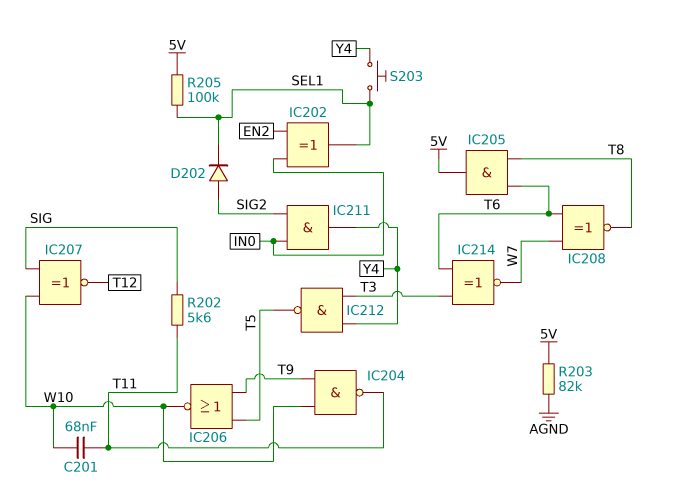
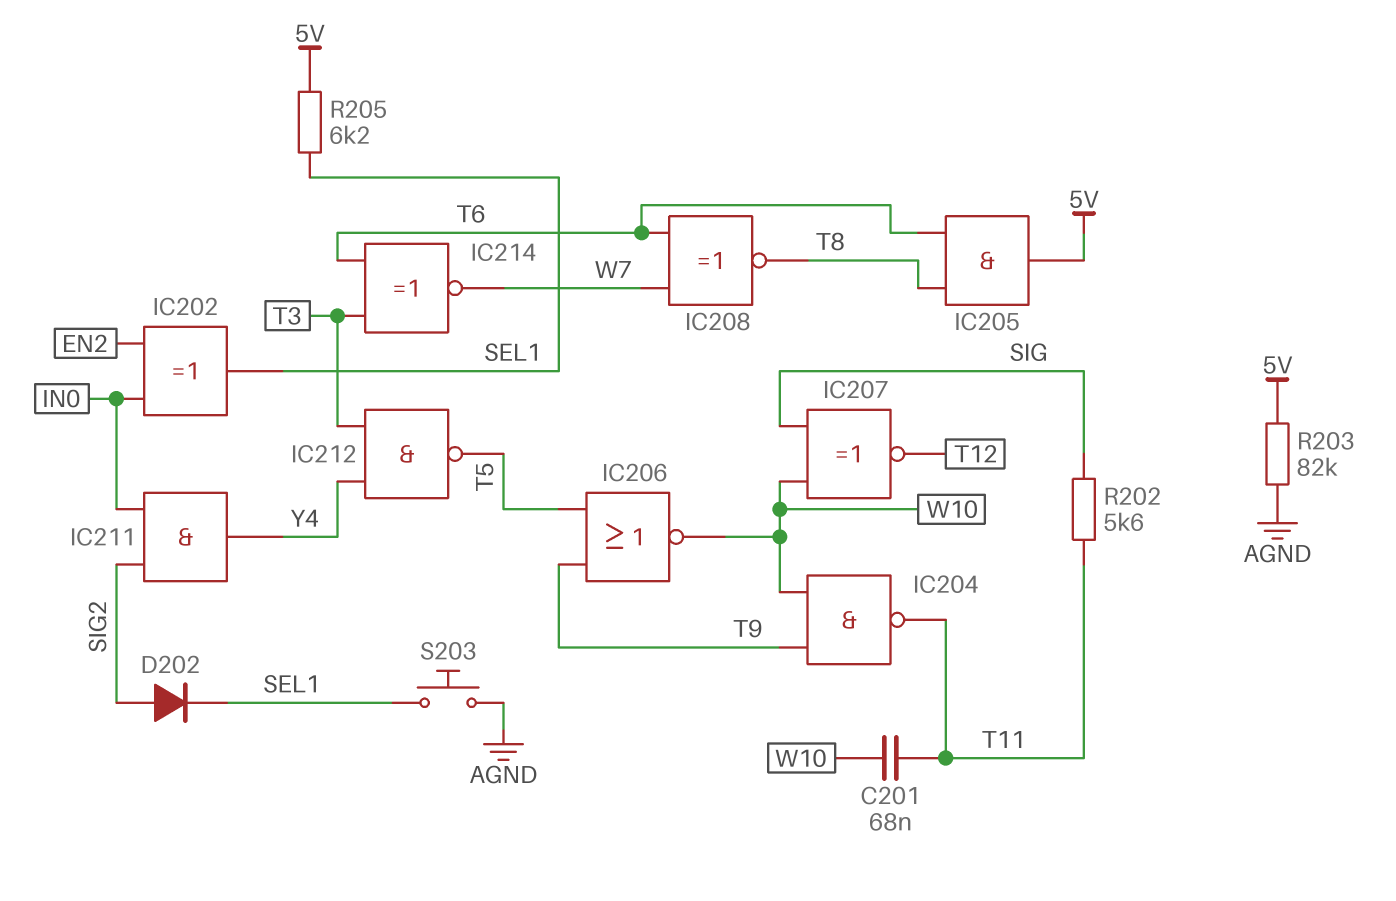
R205: 100k (5V, SEL1) -> 6.2k (5V, SEL1)
S203: button (SEL1, Y4) -> button (AGND, SEL1)

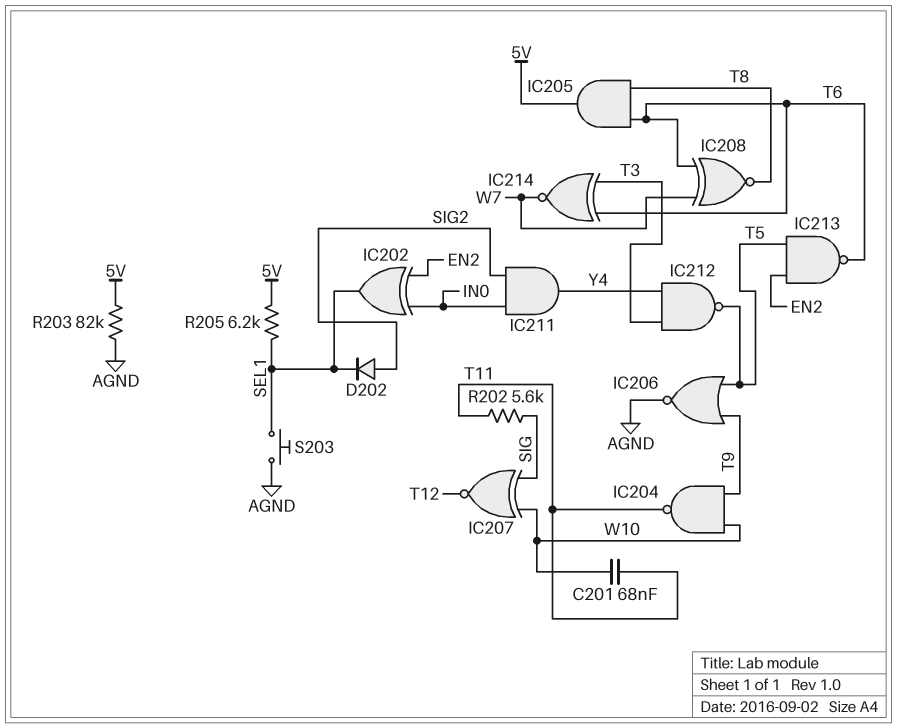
IC206: NOR (in T5, in T9, out W10) -> NOR (in T5, in T9, out AGND)
IC213: none -> NAND (in EN2, in T5, out T6)

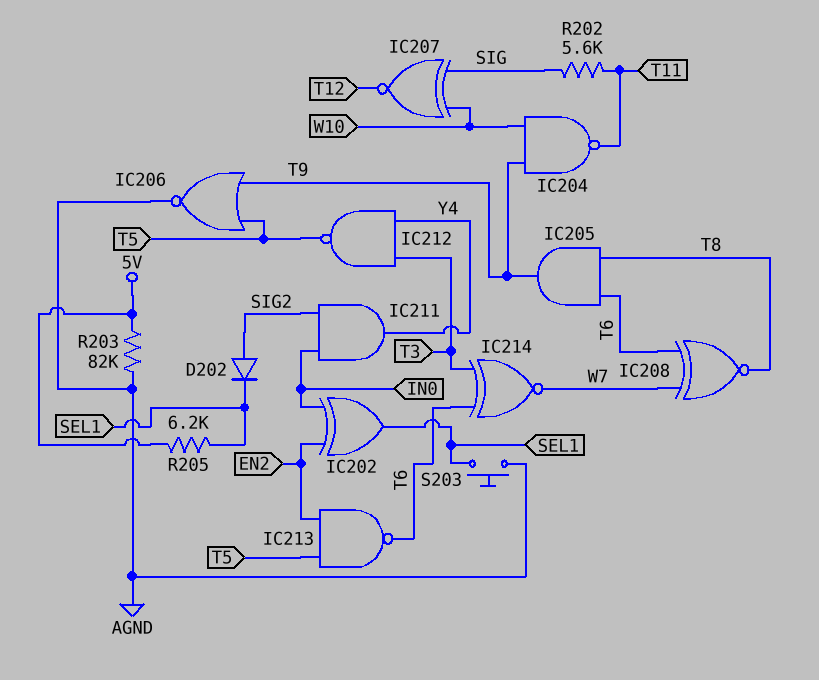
C201: 68nF (T11, W10) -> none
IC205: AND (in T6, in T8, out 5V) -> AND (in T6, in T8, out T9)

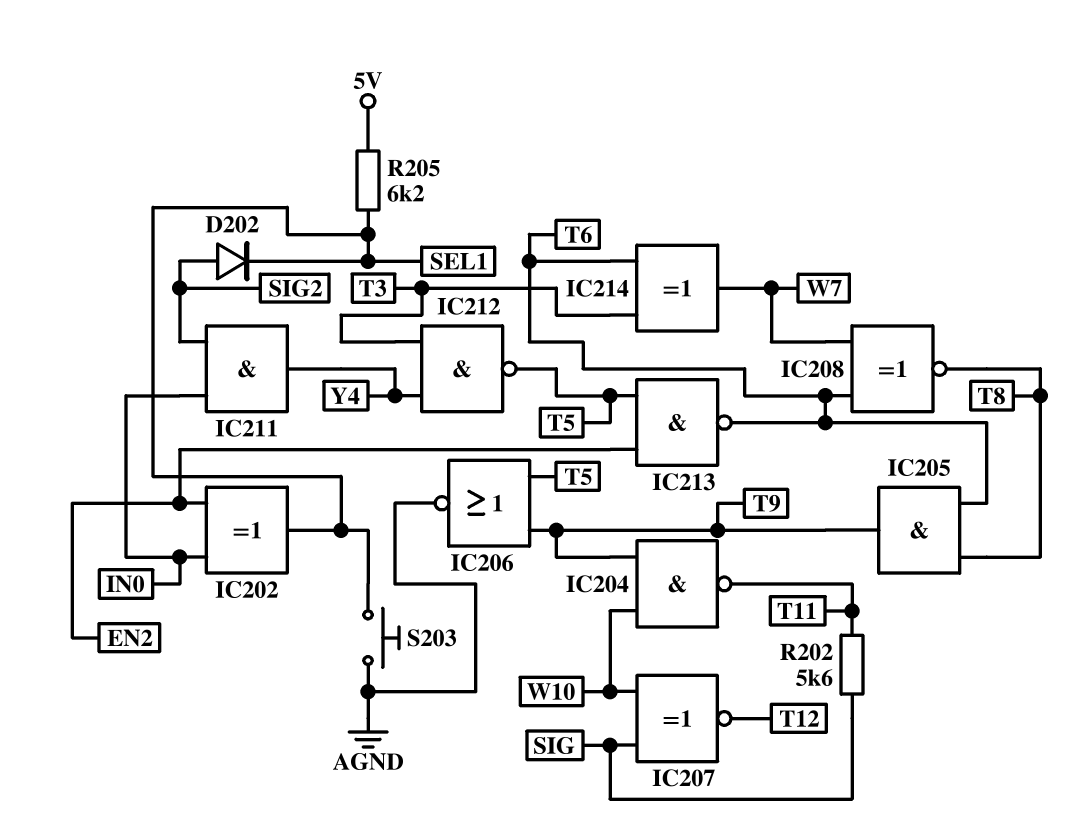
IC214: XNOR (in T3, in T6, out W7) -> XOR (in T3, in T6, out W7)
R203: 82k (5V, AGND) -> none

